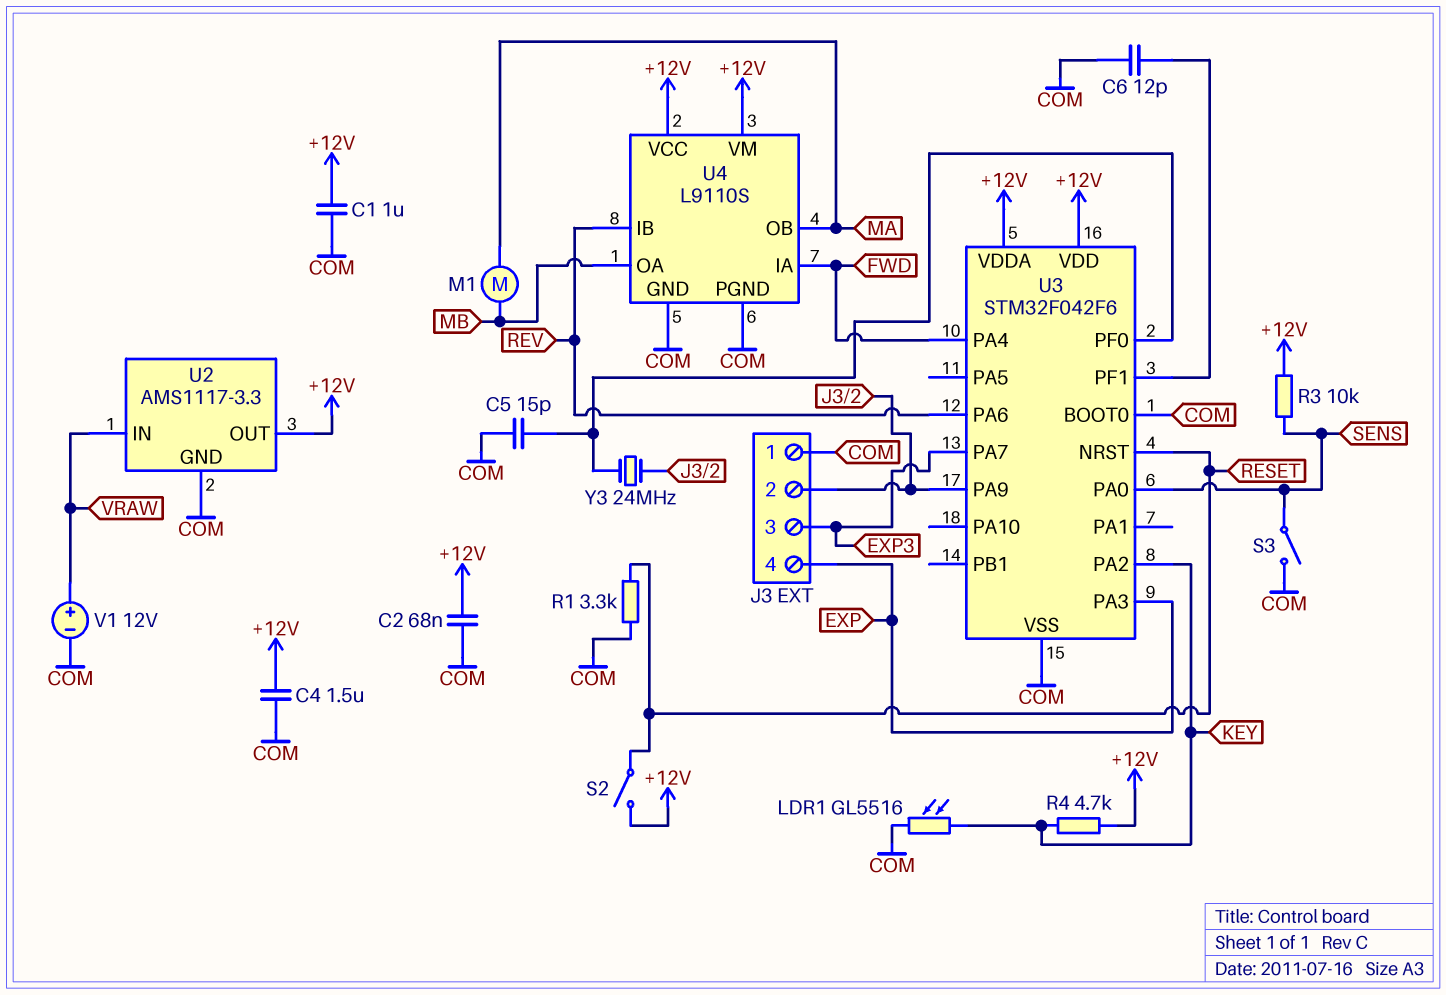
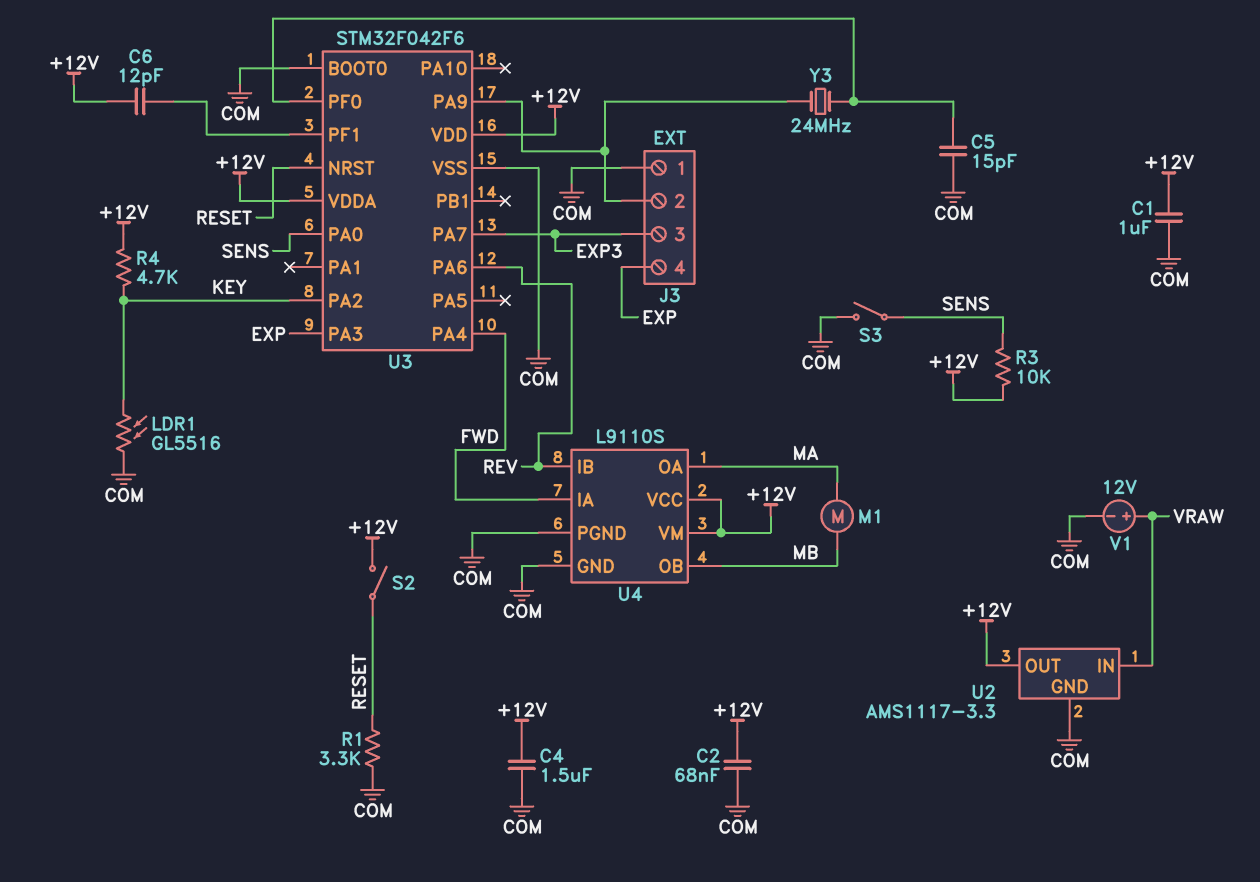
C6: 12pF (COM, U3/PF1) -> 12pF (+12V, U3/PF1)
U4 pin OA: MB -> MA
U4 pin OB: MA -> MB

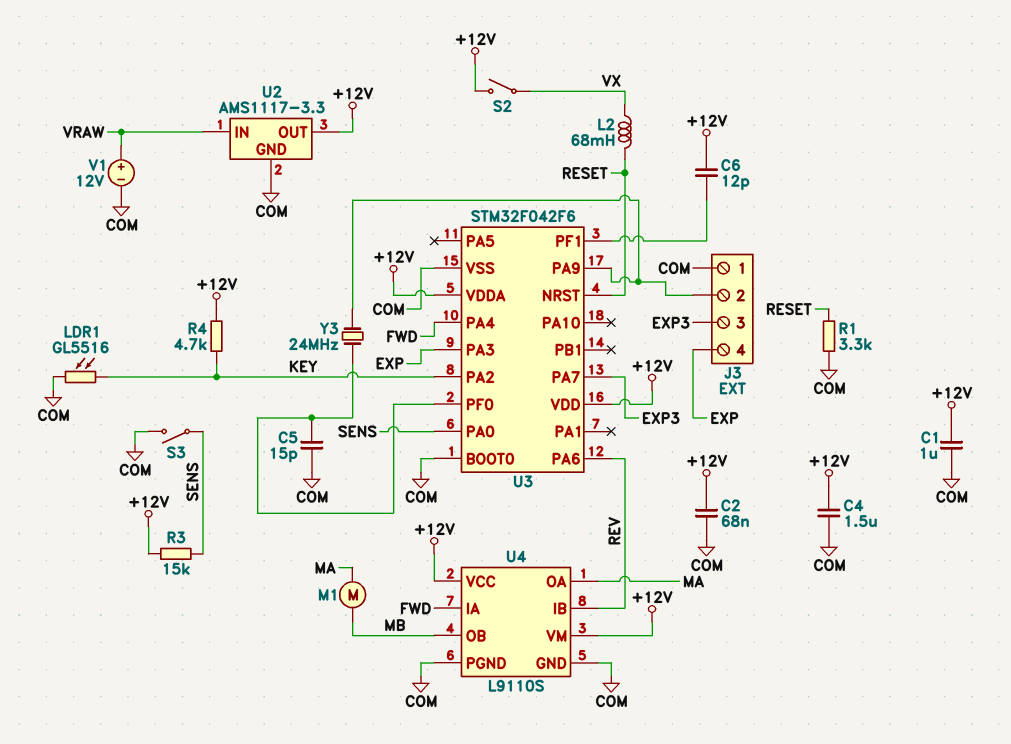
L2: none -> 68mH (RESET, VX)
R3: 10k (+12V, SENS) -> 15k (+12V, SENS)
S2: switch (+12V, RESET) -> switch (+12V, VX)

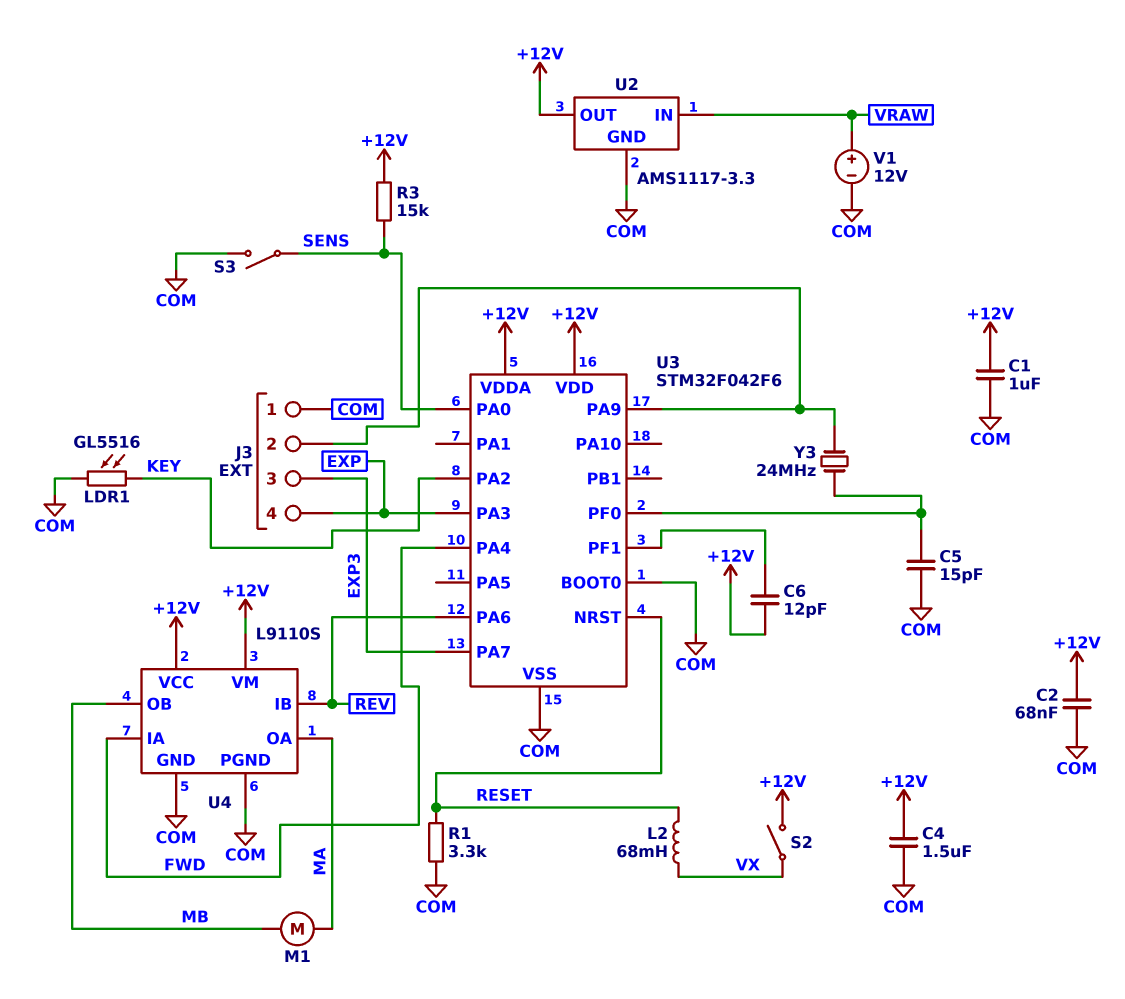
R4: 4.7k (+12V, KEY) -> none

